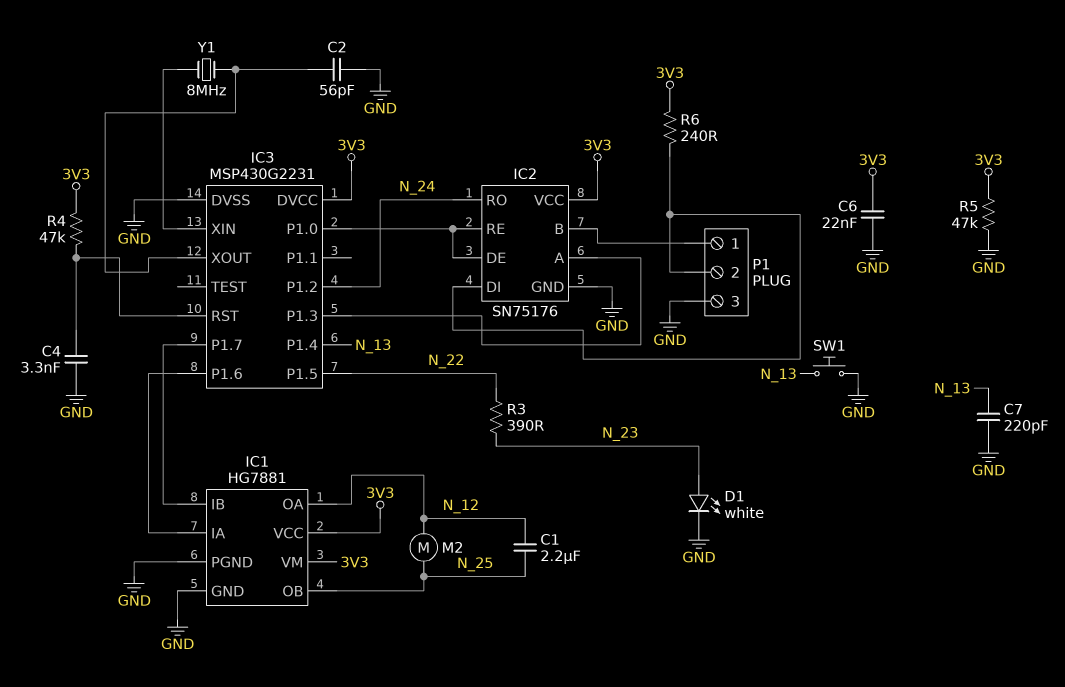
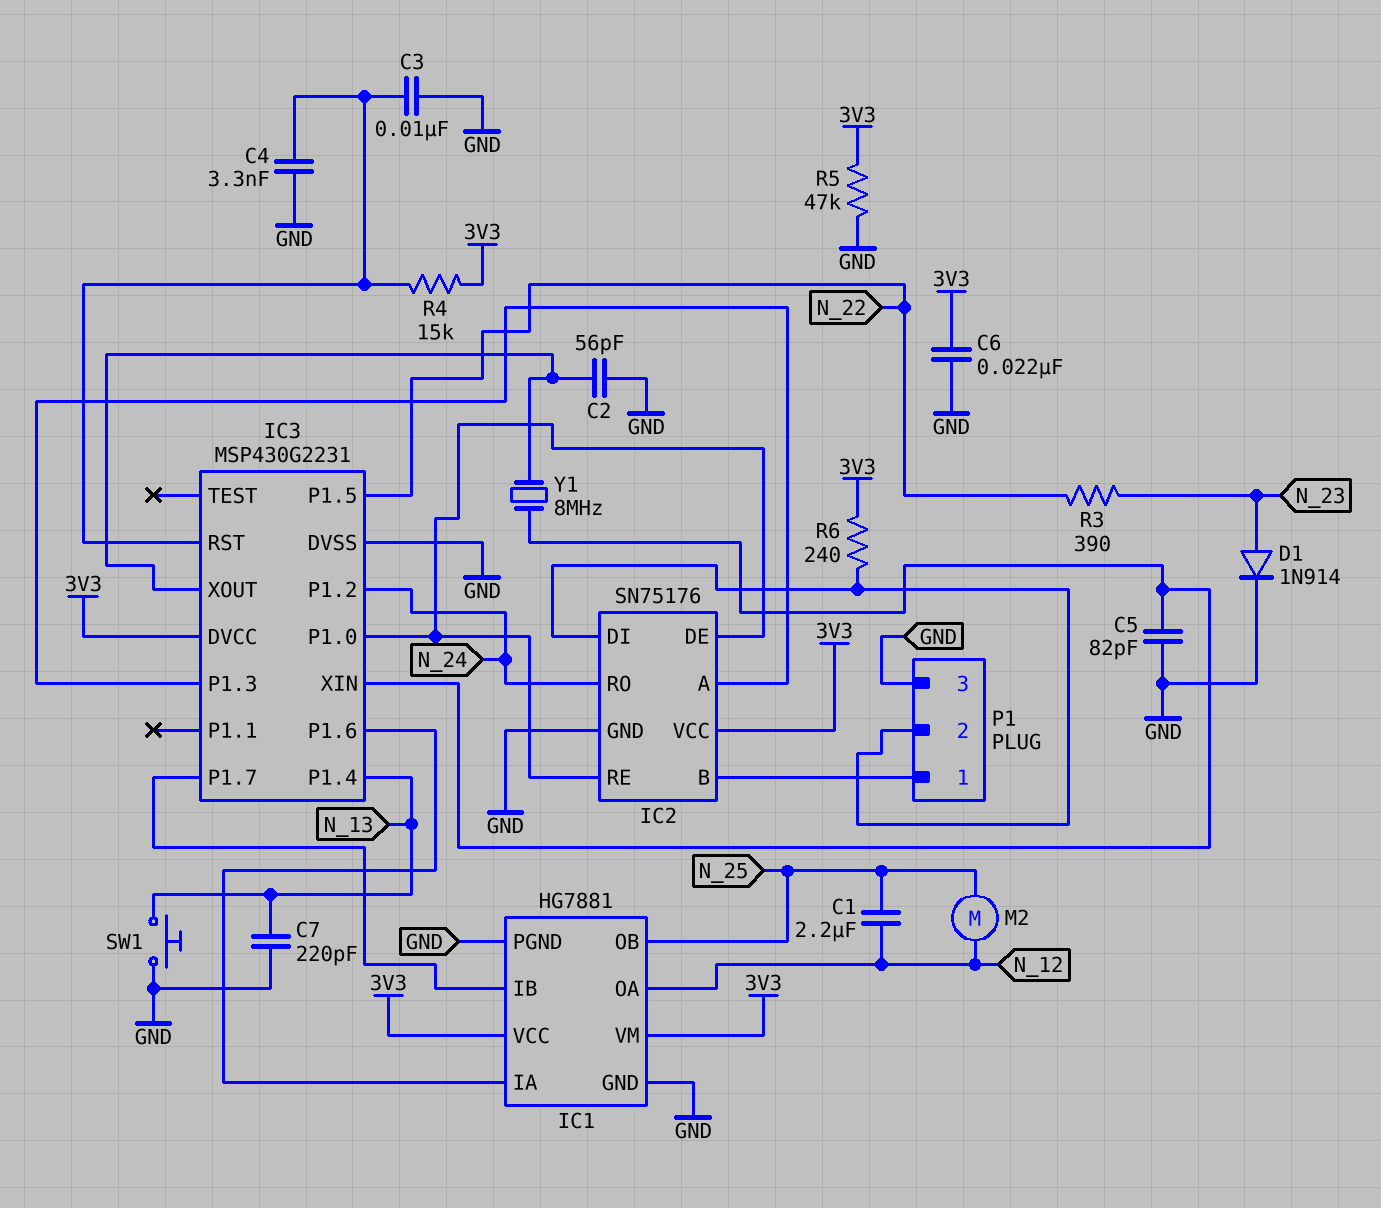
C3: none -> 10nF (GND, IC3/RST)
C5: none -> 82pF (GND, IC3/XIN)
D1: LED white (A N_23, K GND) -> diode 1N914 (A N_23, K GND)
R4: 47k (3V3, IC3/RST) -> 15k (3V3, IC3/RST)

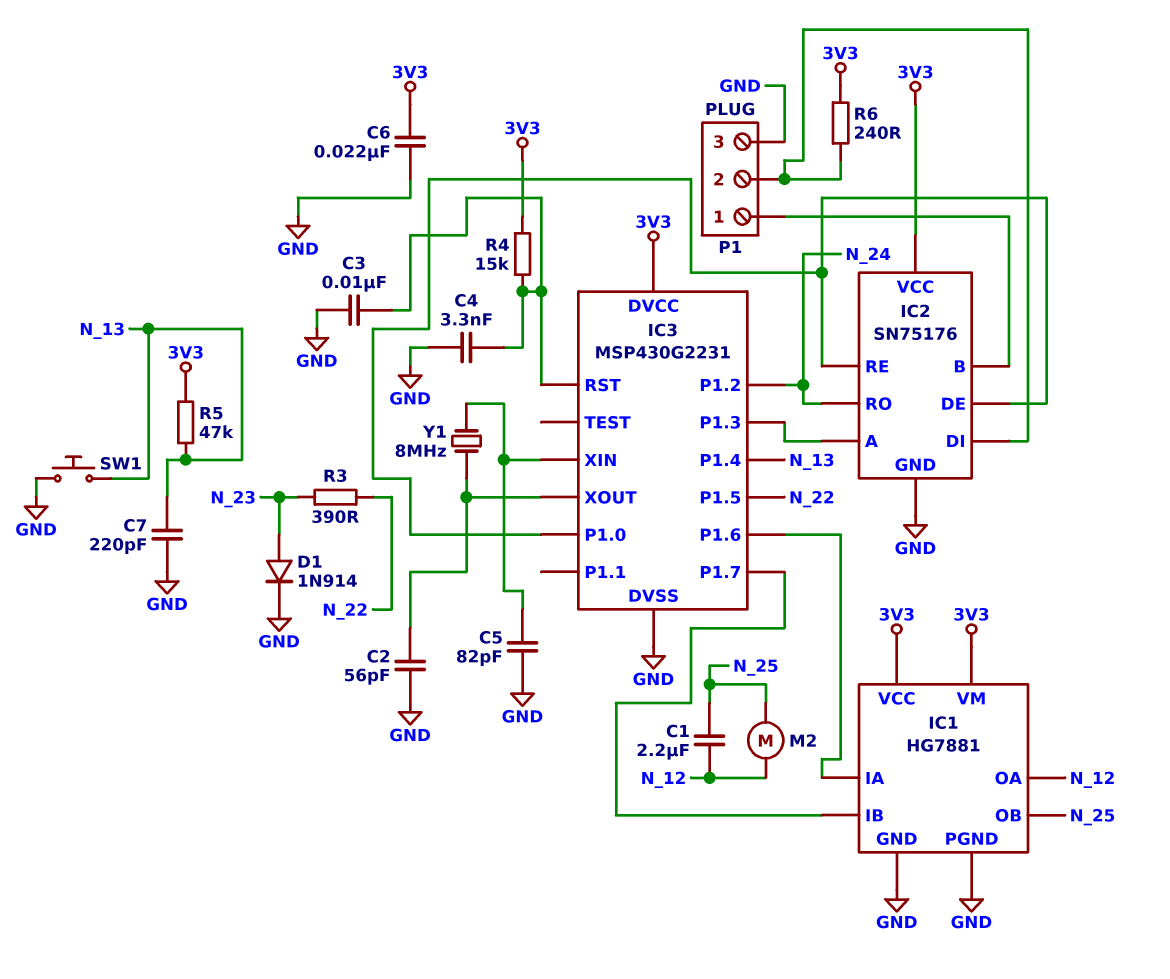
R5: 47k (3V3, GND) -> 47k (3V3, N_13)

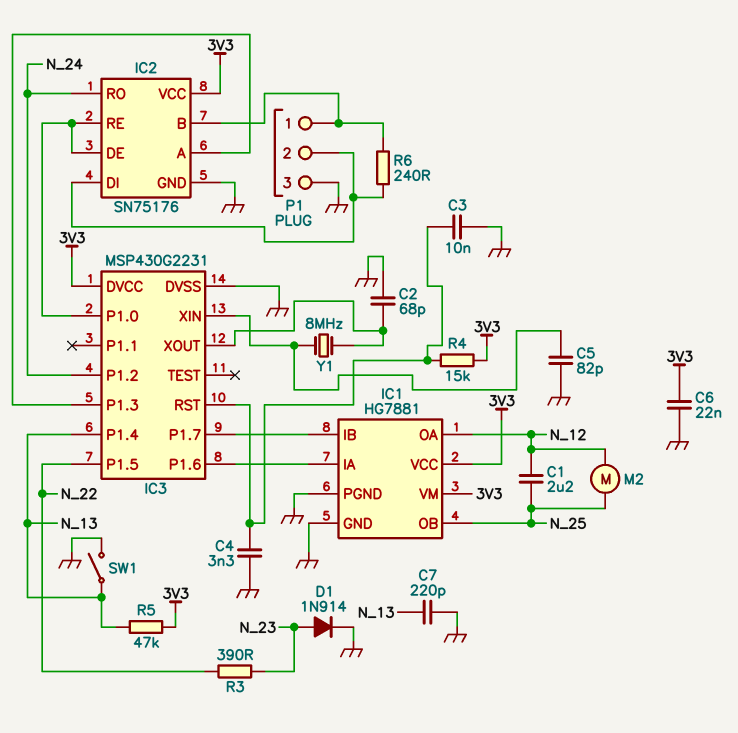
C2: 56pF (GND, IC3/XOUT) -> 68pF (GND, IC3/XOUT)
R6: 240 (3V3, IC2/DI) -> 240 (IC2/B, IC2/DI)
SW1: button (GND, N_13) -> switch (GND, N_13)

